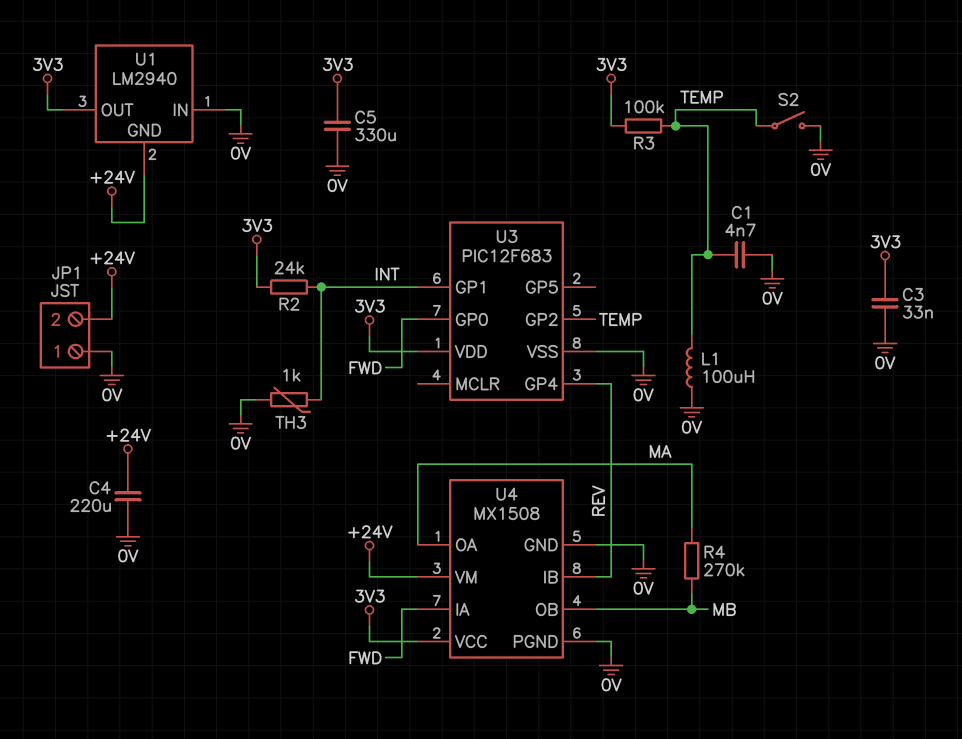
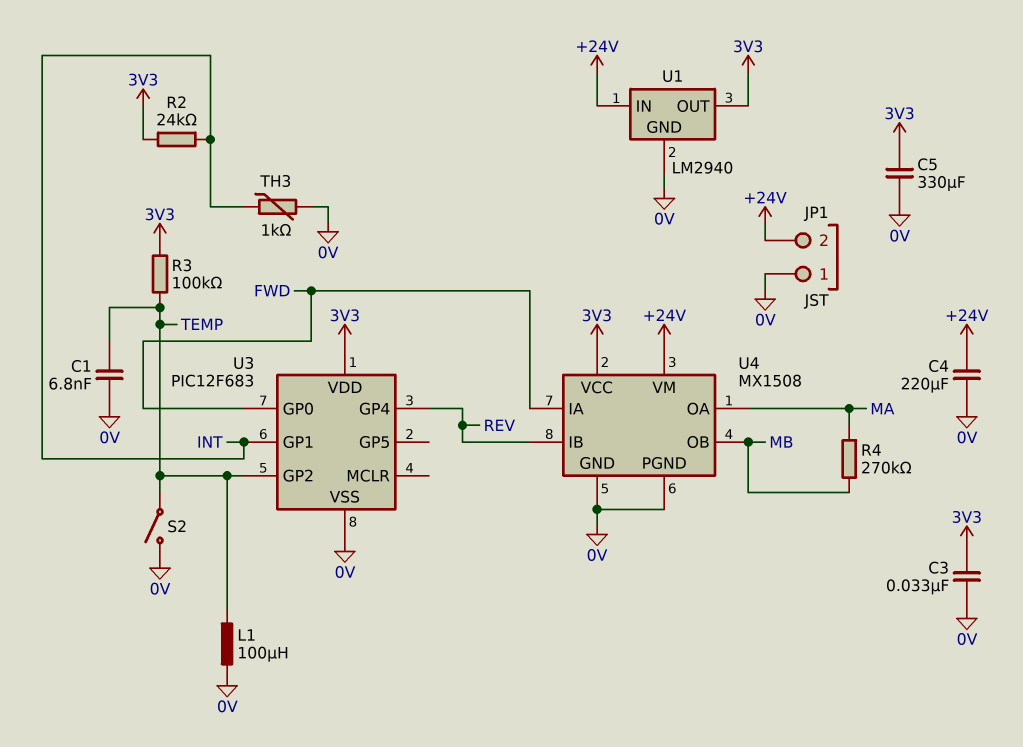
C1: 4.7nF (0V, TEMP) -> 6.8nF (0V, TEMP)
U1 pin GND: +24V -> 0V
U1 pin IN: 0V -> +24V

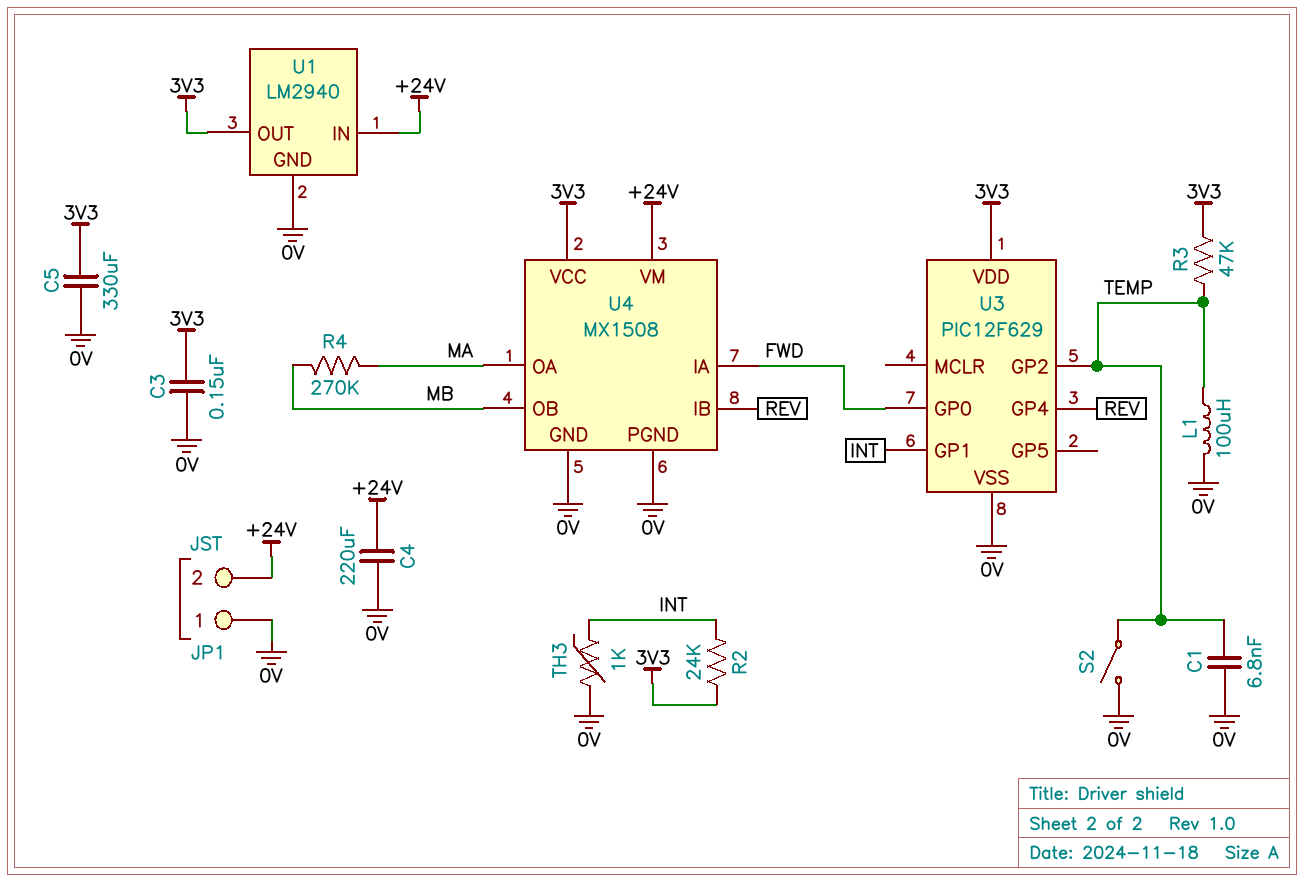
C3: 33nF (0V, 3V3) -> 150nF (0V, 3V3)
R3: 100k (3V3, TEMP) -> 47k (3V3, TEMP)
U3: PIC12F683 -> PIC12F629

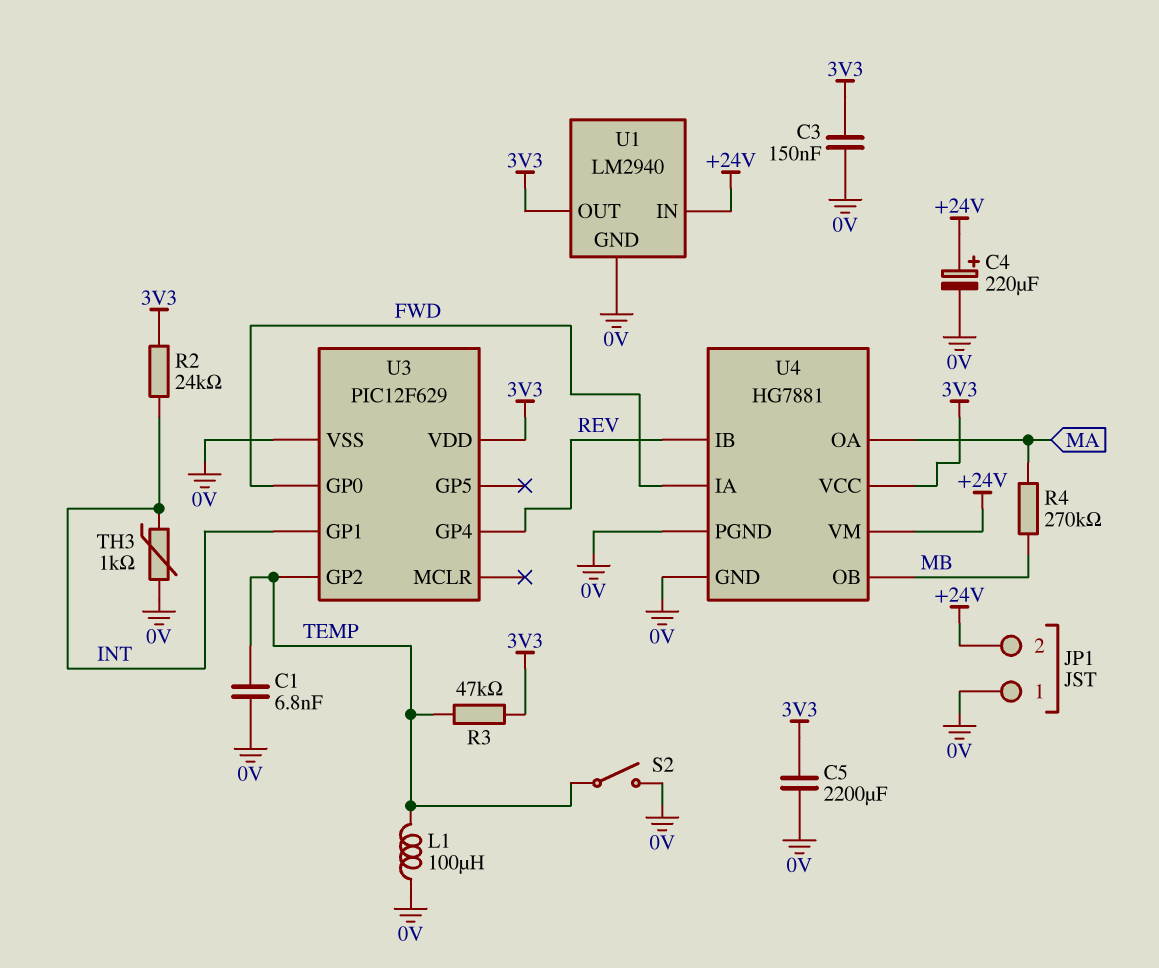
C4: 220uF (+24V, 0V) -> 220uF (plus +24V, minus 0V)
C5: 330uF (0V, 3V3) -> 2200uF (0V, 3V3)
U4: MX1508 -> HG7881

